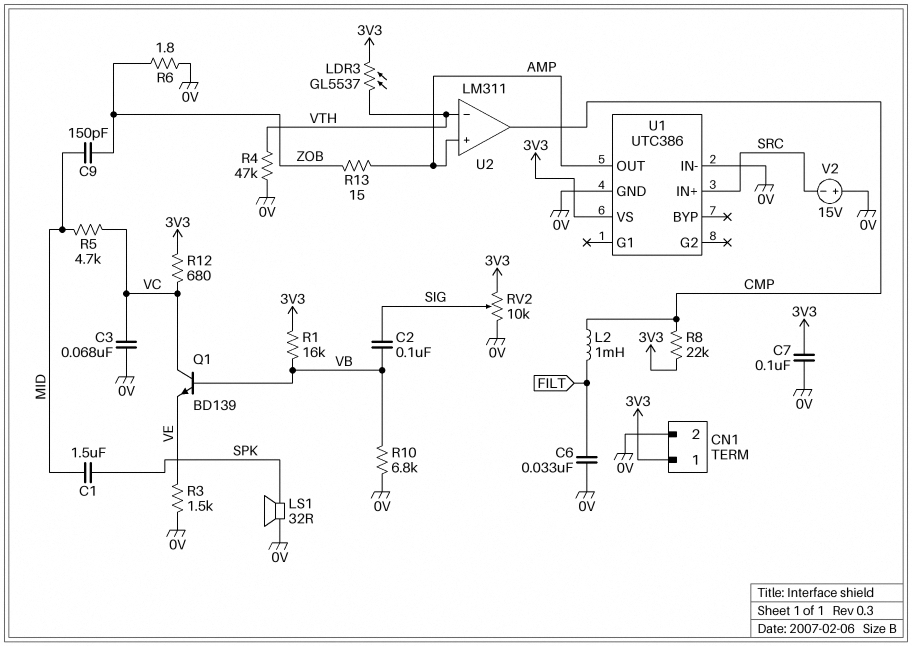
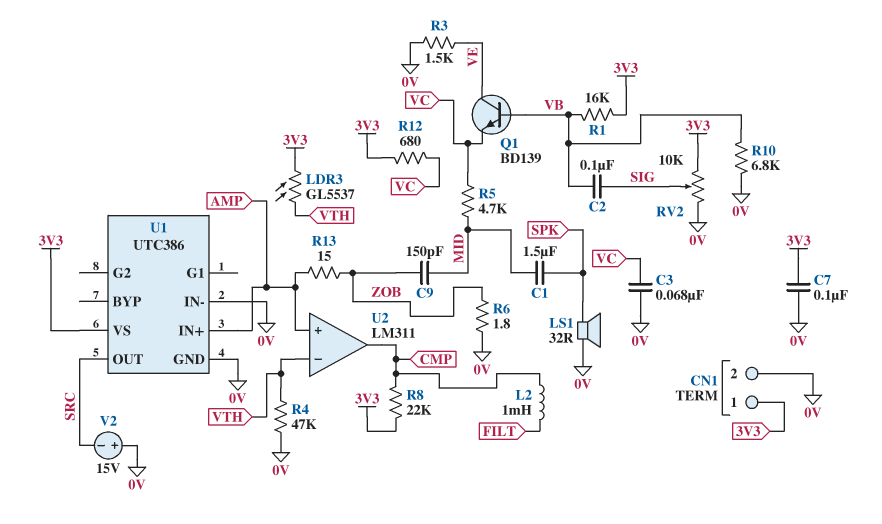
C6: 33nF (0V, FILT) -> none
Q1: NPN BD139 (B VB, C VC, E VE) -> NPN BD139 (B VB, C VE, E VC)
U1 pin IN+: SRC -> AMP
U1 pin OUT: AMP -> SRC

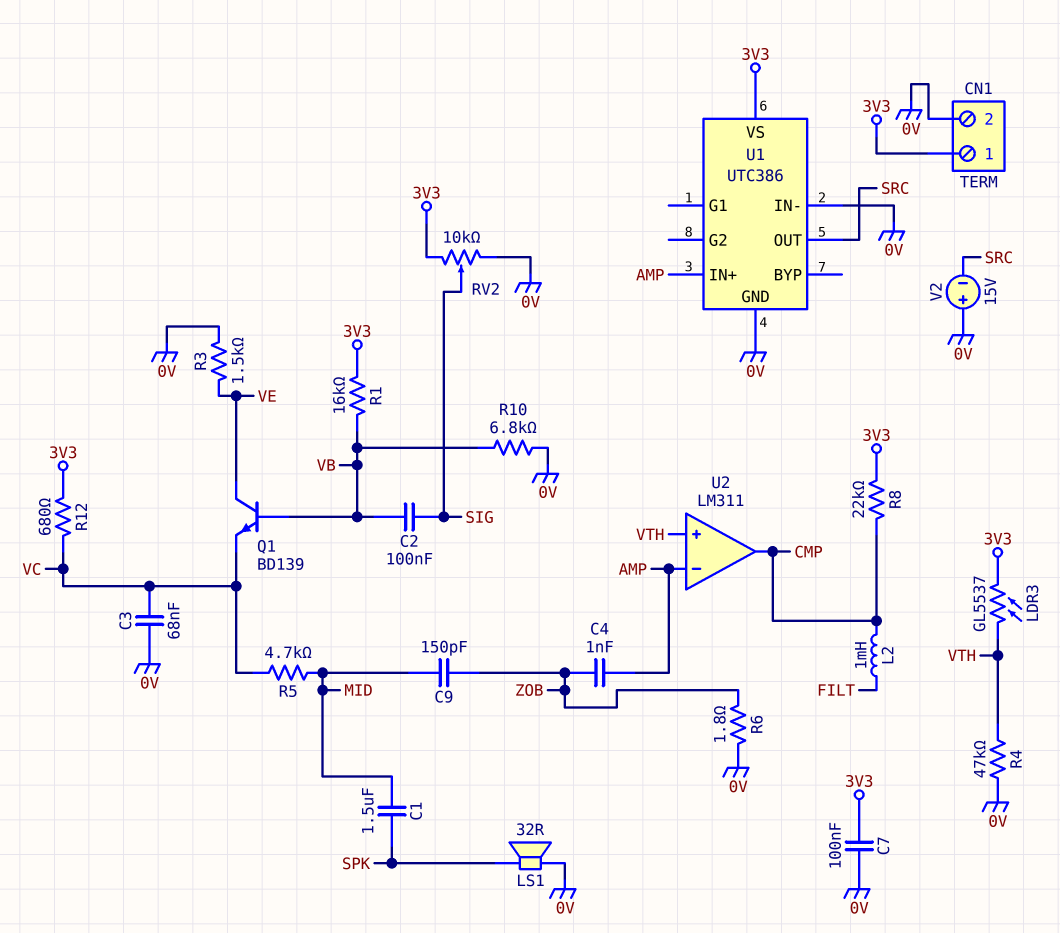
C4: none -> 1nF (AMP, ZOB)
R13: 15 (AMP, ZOB) -> none
U2 pin in+: AMP -> VTH
U2 pin in-: VTH -> AMP

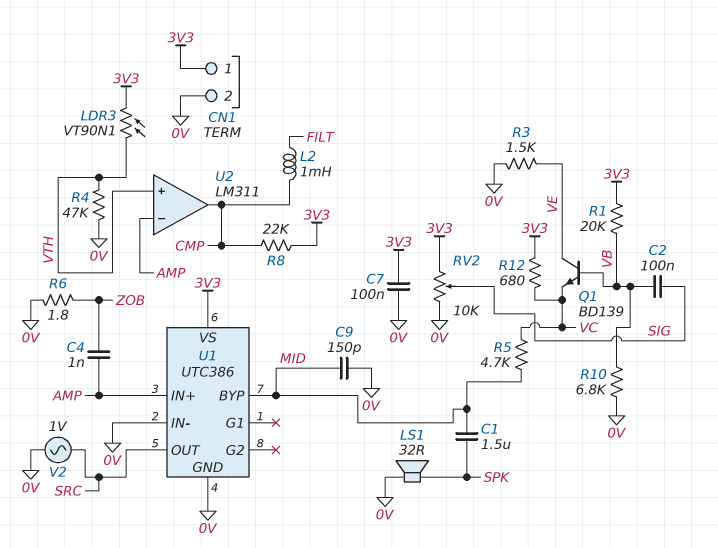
C3: 68nF (0V, VC) -> none
C9: 150pF (MID, ZOB) -> 150pF (0V, MID)
LDR3: GL5537 (3V3, VTH) -> VT90N1 (3V3, VTH)
R1: 16k (3V3, VB) -> 20k (3V3, VB)
U1 pin BYP: none -> MID
V2: 15V (plus 0V, minus SRC) -> AC 1V (0V, SRC)

